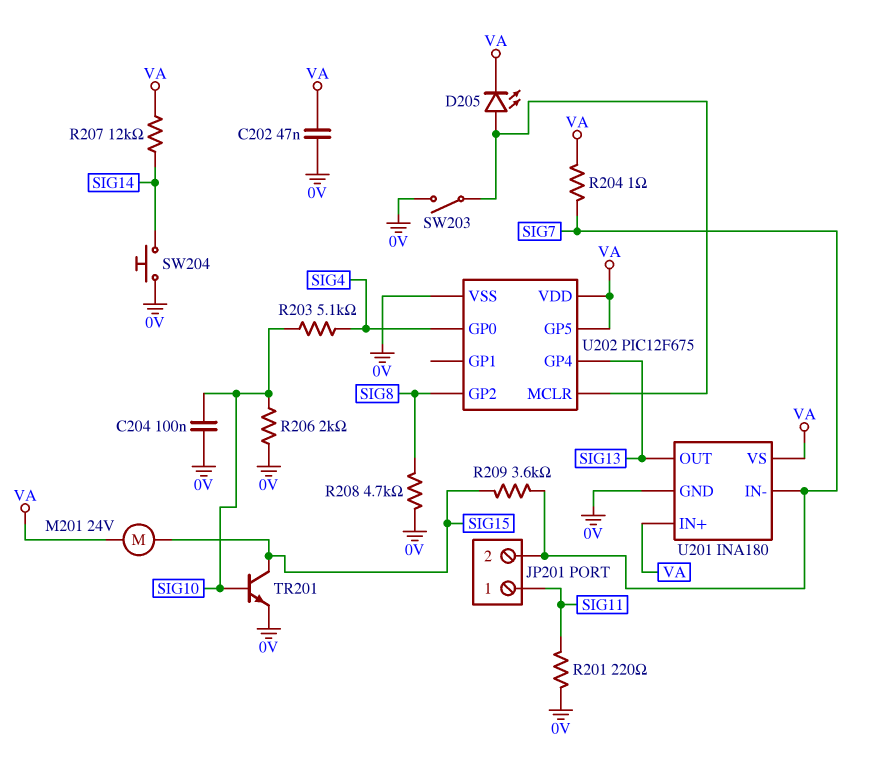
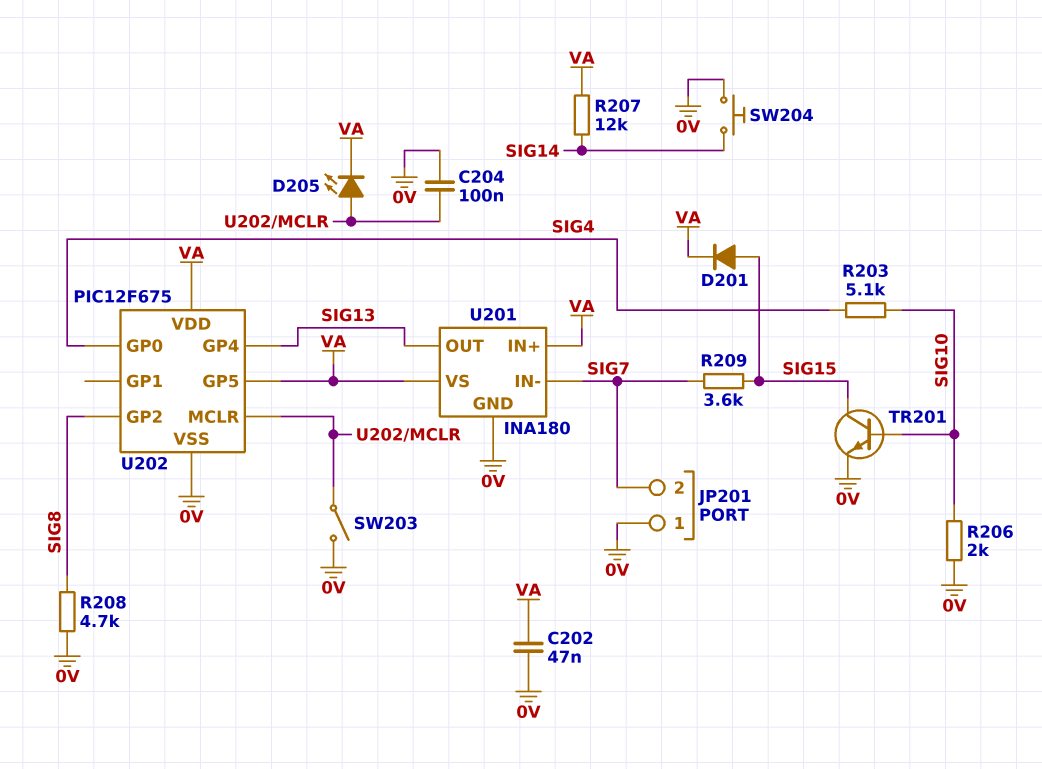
C204: 100nF (0V, SIG10) -> 100nF (0V, U202/MCLR)
D201: none -> diode (A SIG15, K VA)
JP201 pin 1: SIG11 -> 0V
M201: motor 24V (SIG15, VA) -> none
R201: 220 (0V, SIG11) -> none
R204: 1 (SIG7, VA) -> none

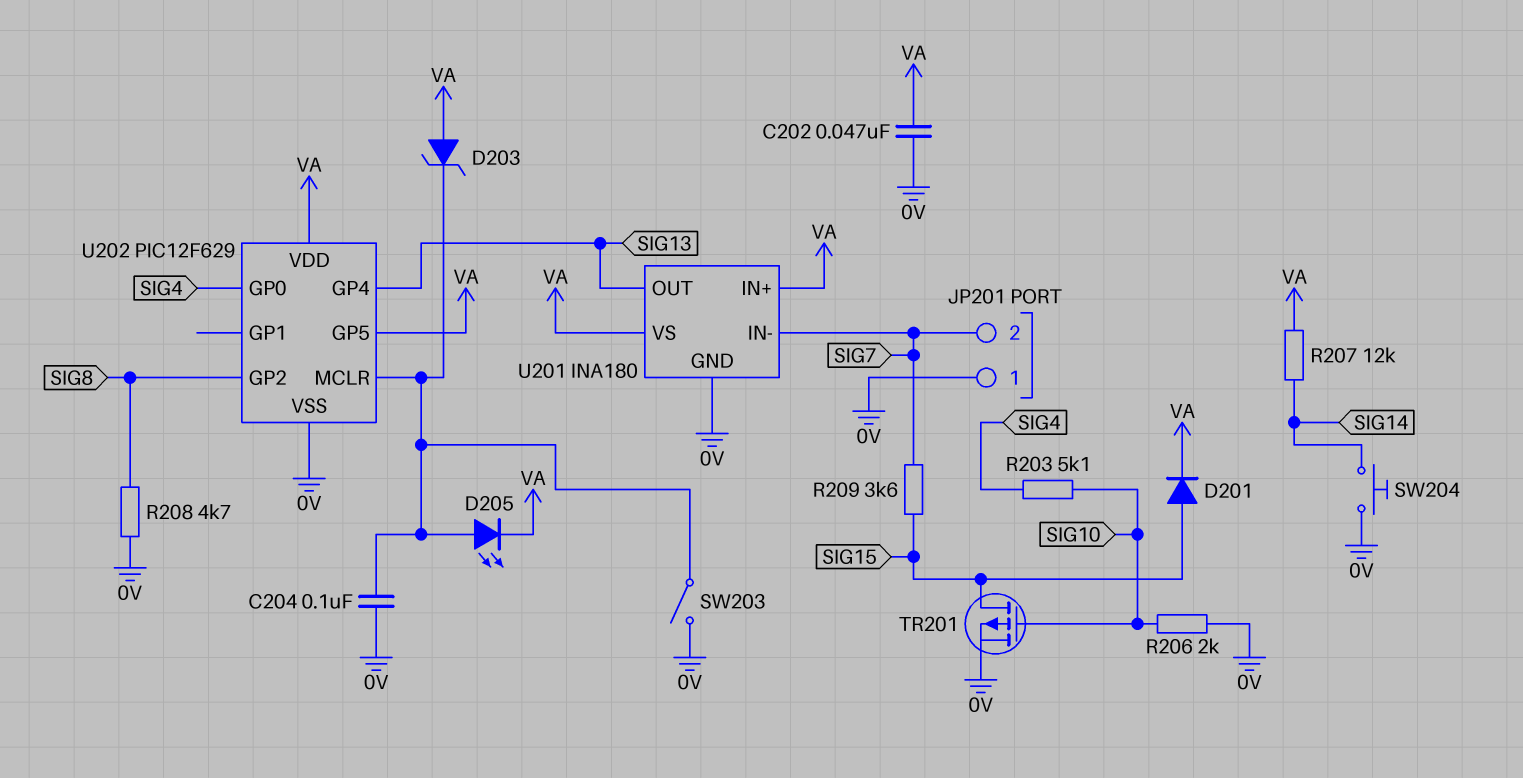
D203: none -> zener (A VA, K U202/MCLR)
TR201: NPN (B SIG10, C SIG15, E 0V) -> PMOS (G SIG10, D SIG15, S 0V)
U202: PIC12F675 -> PIC12F629

